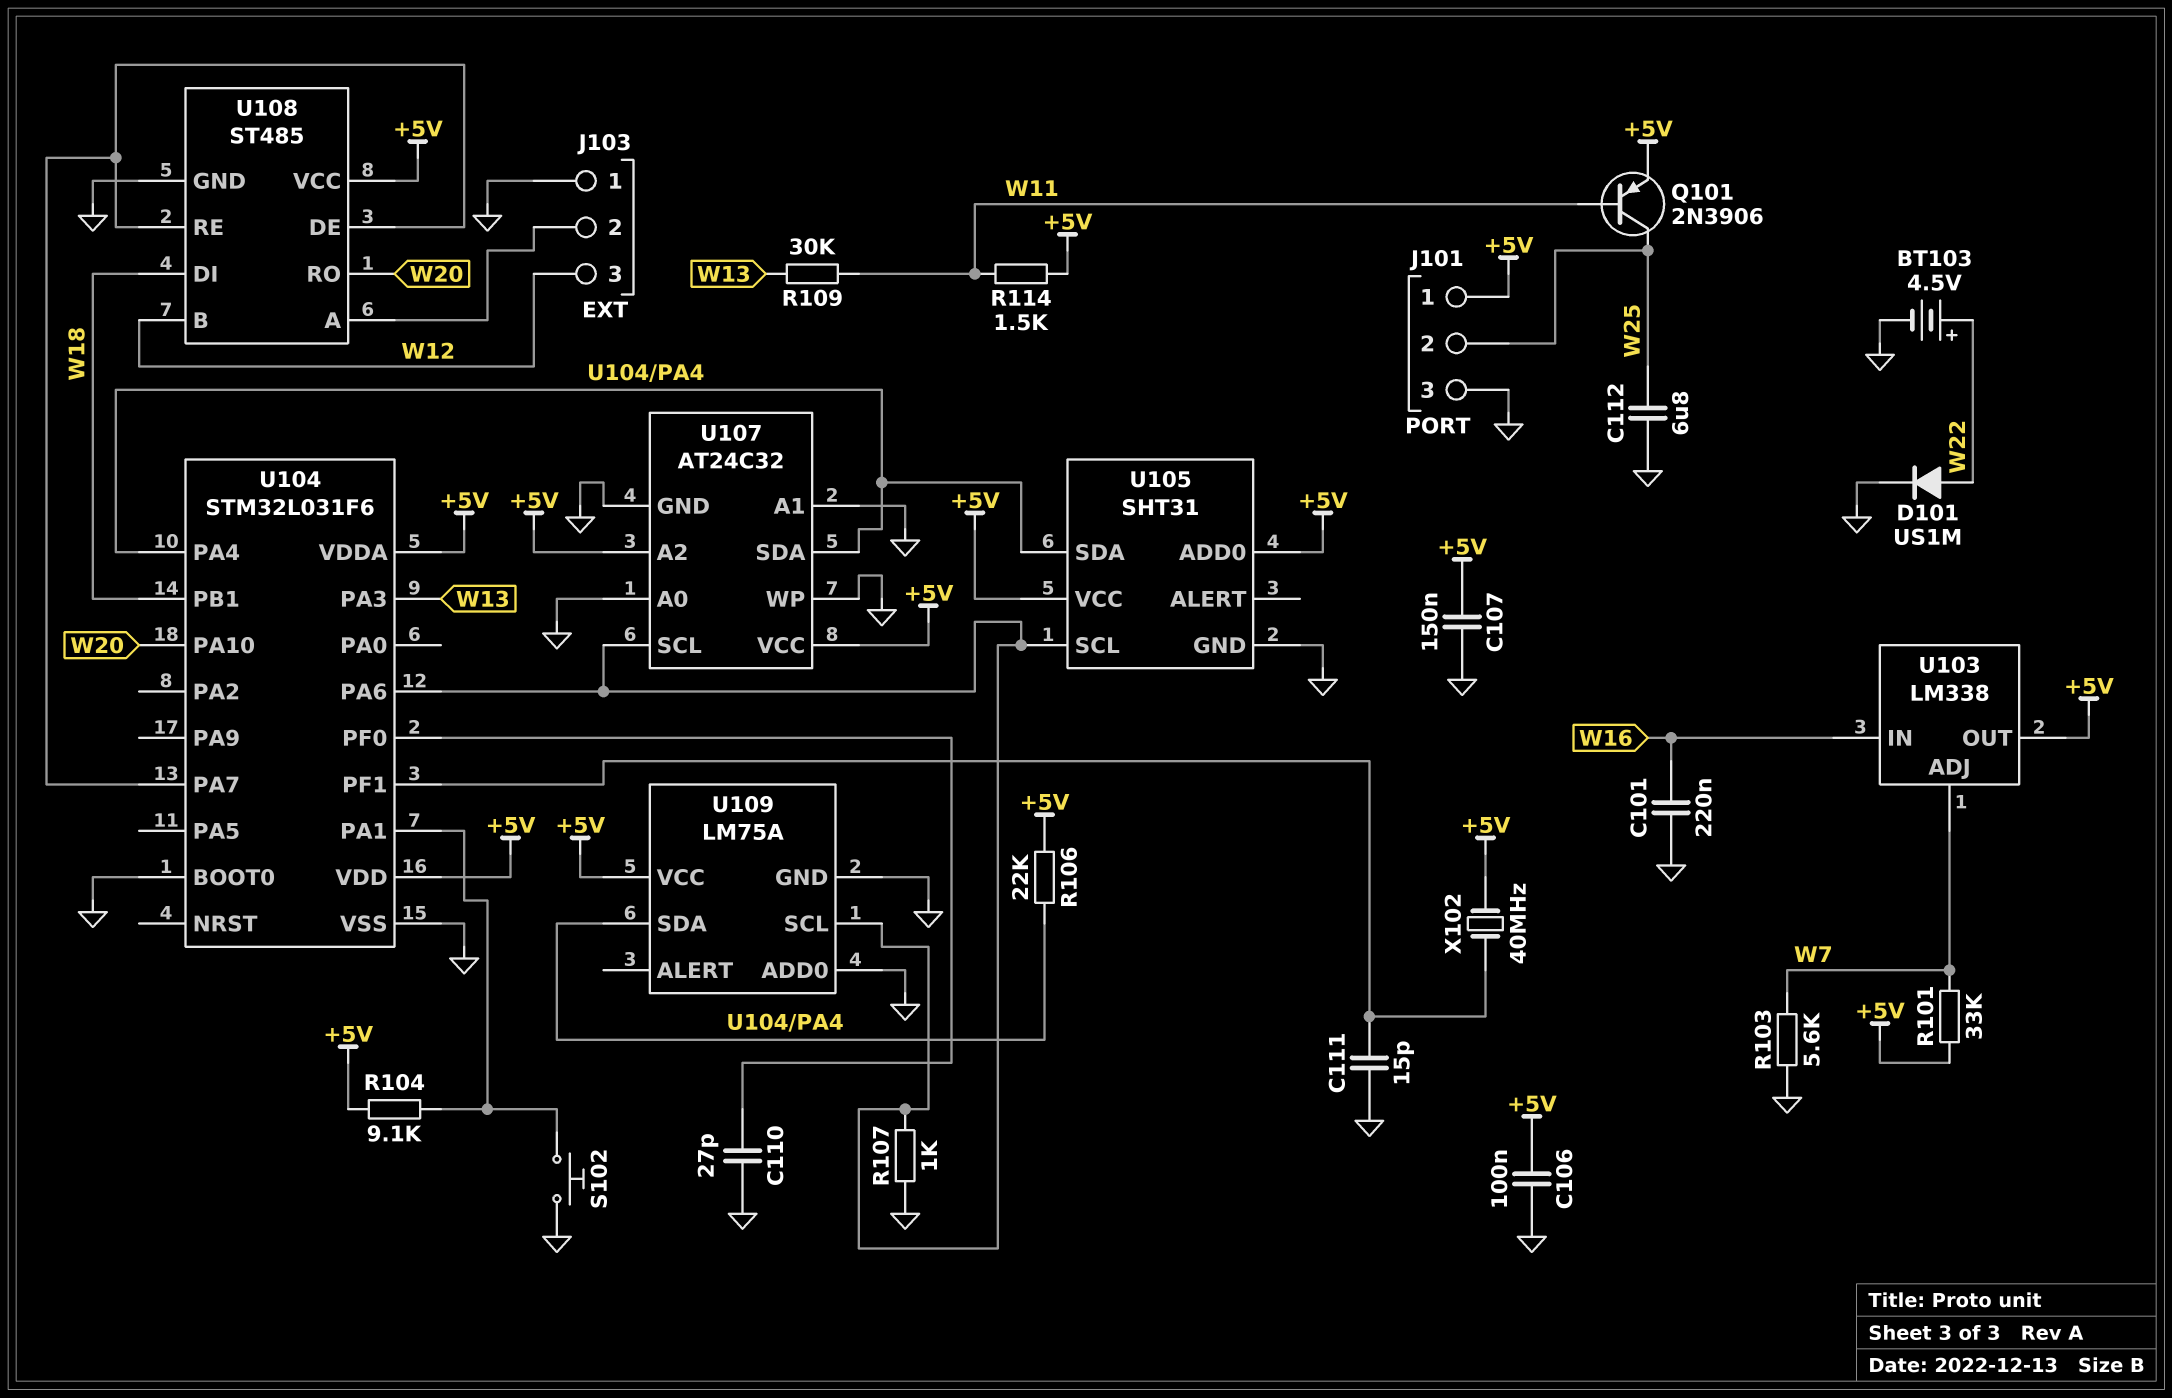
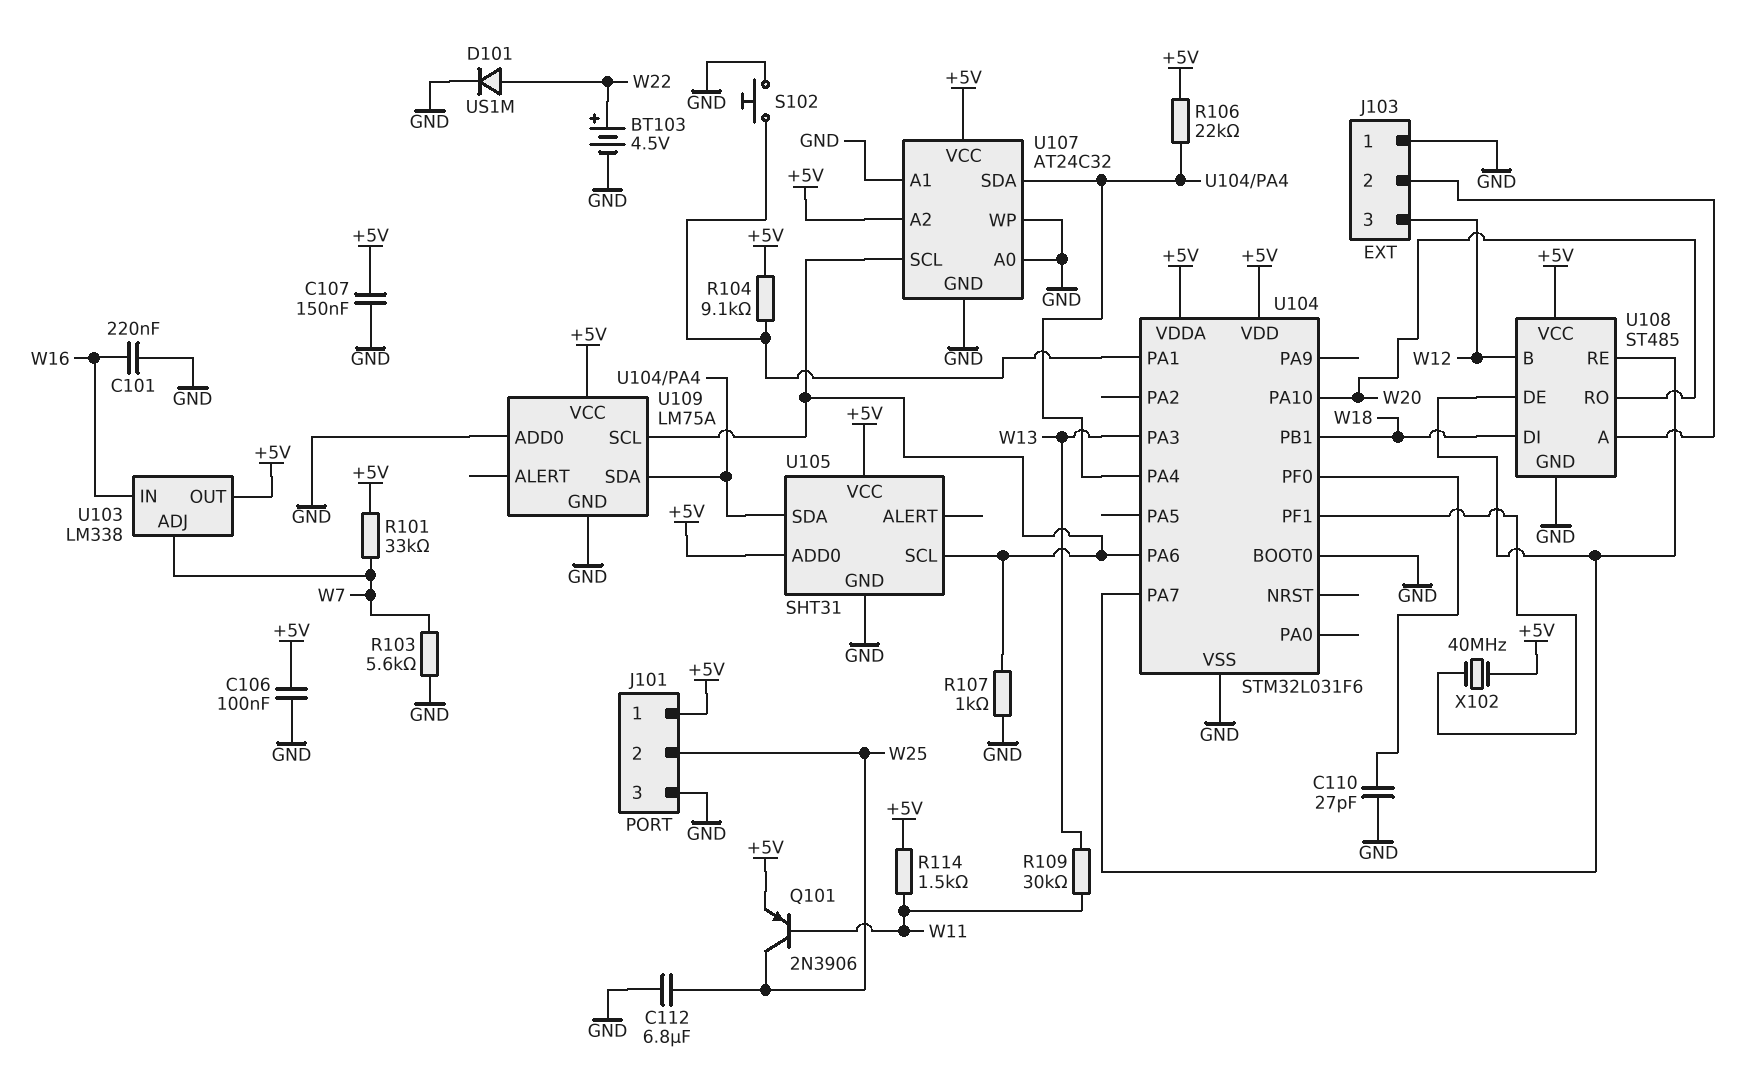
C111: 15pF (GND, U104/PF1) -> none

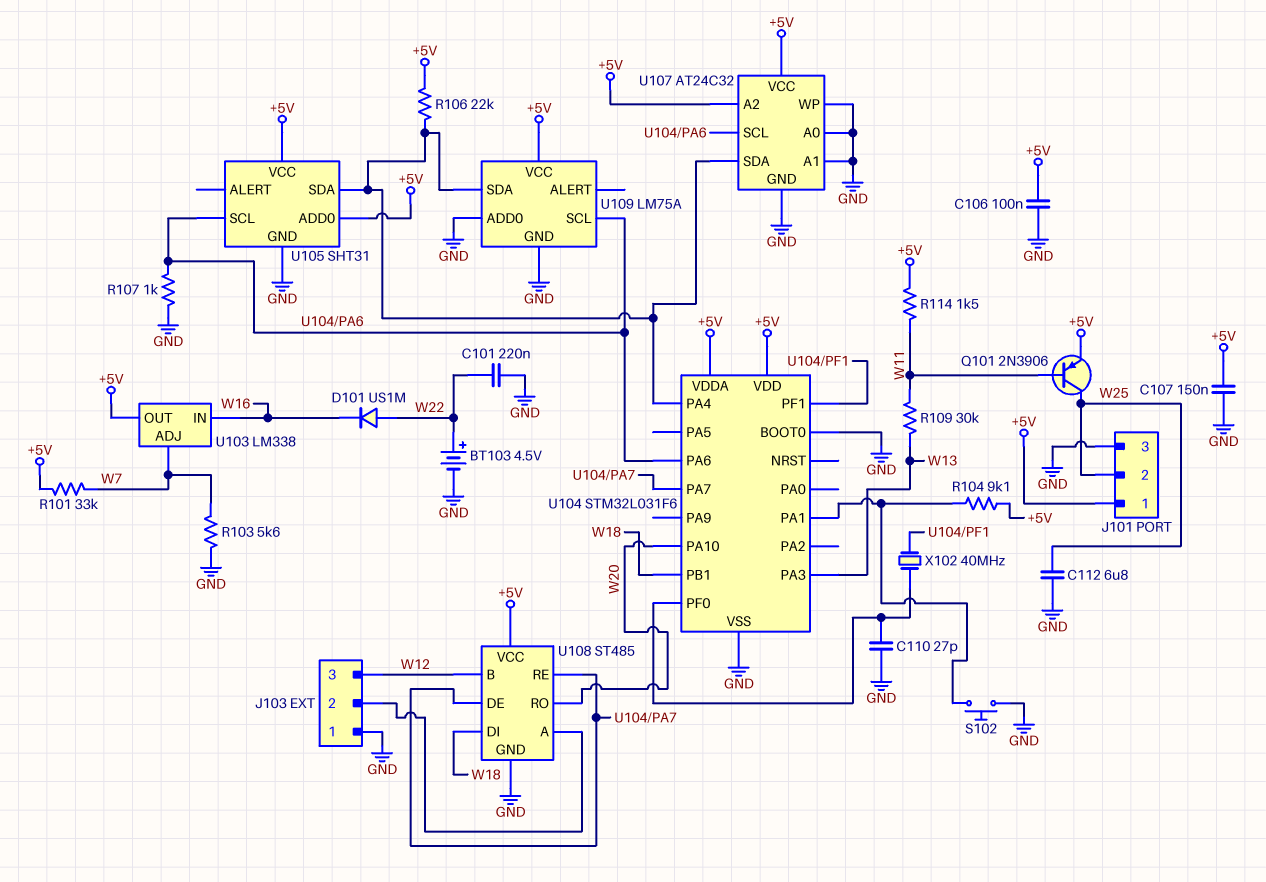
C101: 220nF (GND, W16) -> 220nF (GND, W22)
D101: diode US1M (A W22, K GND) -> diode US1M (A W22, K W16)
X102: 40MHz (+5V, U104/PF1) -> 40MHz (U104/PF0, U104/PF1)

